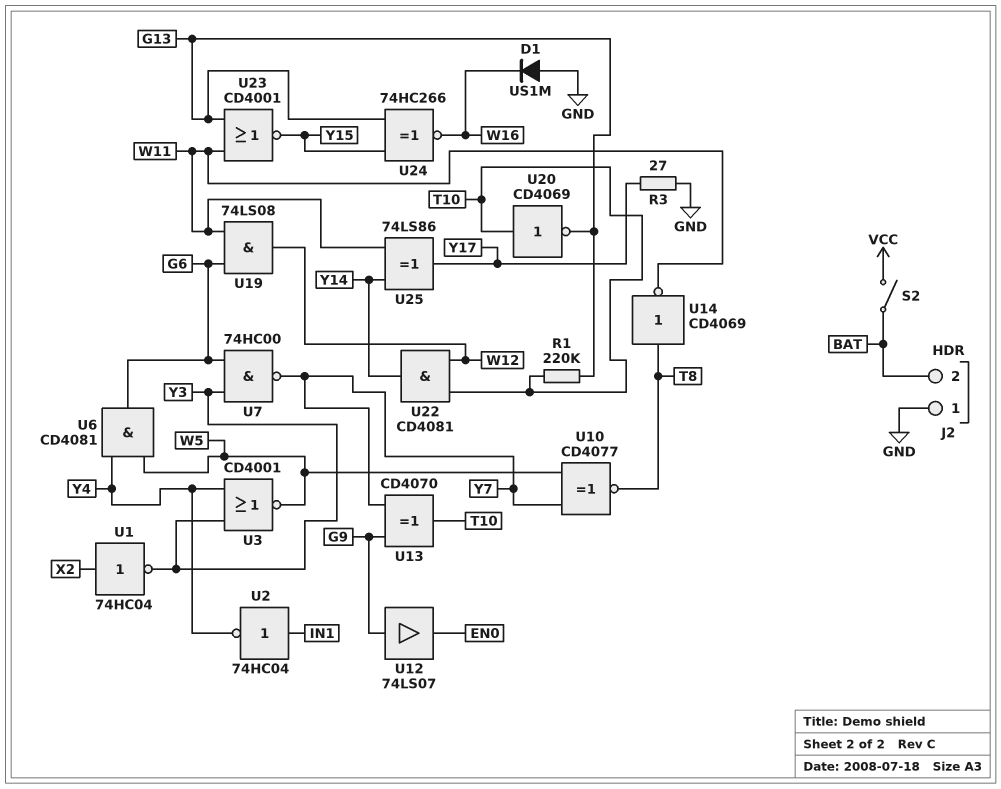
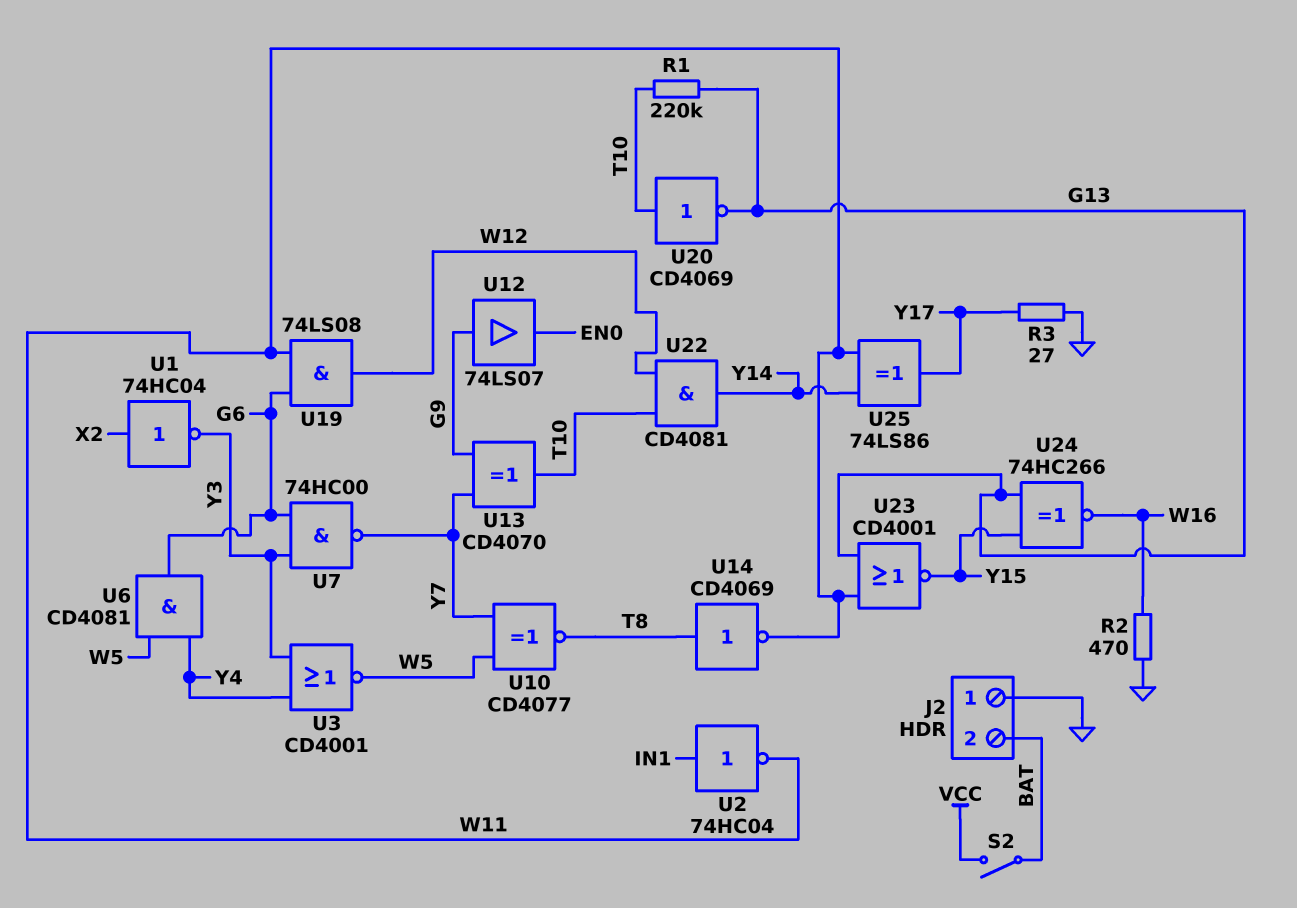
D1: diode US1M (A GND, K W16) -> none
R2: none -> 470 (GND, W16)
U2: NOT 74HC04 (in IN1, out Y4) -> NOT 74HC04 (in IN1, out W11)

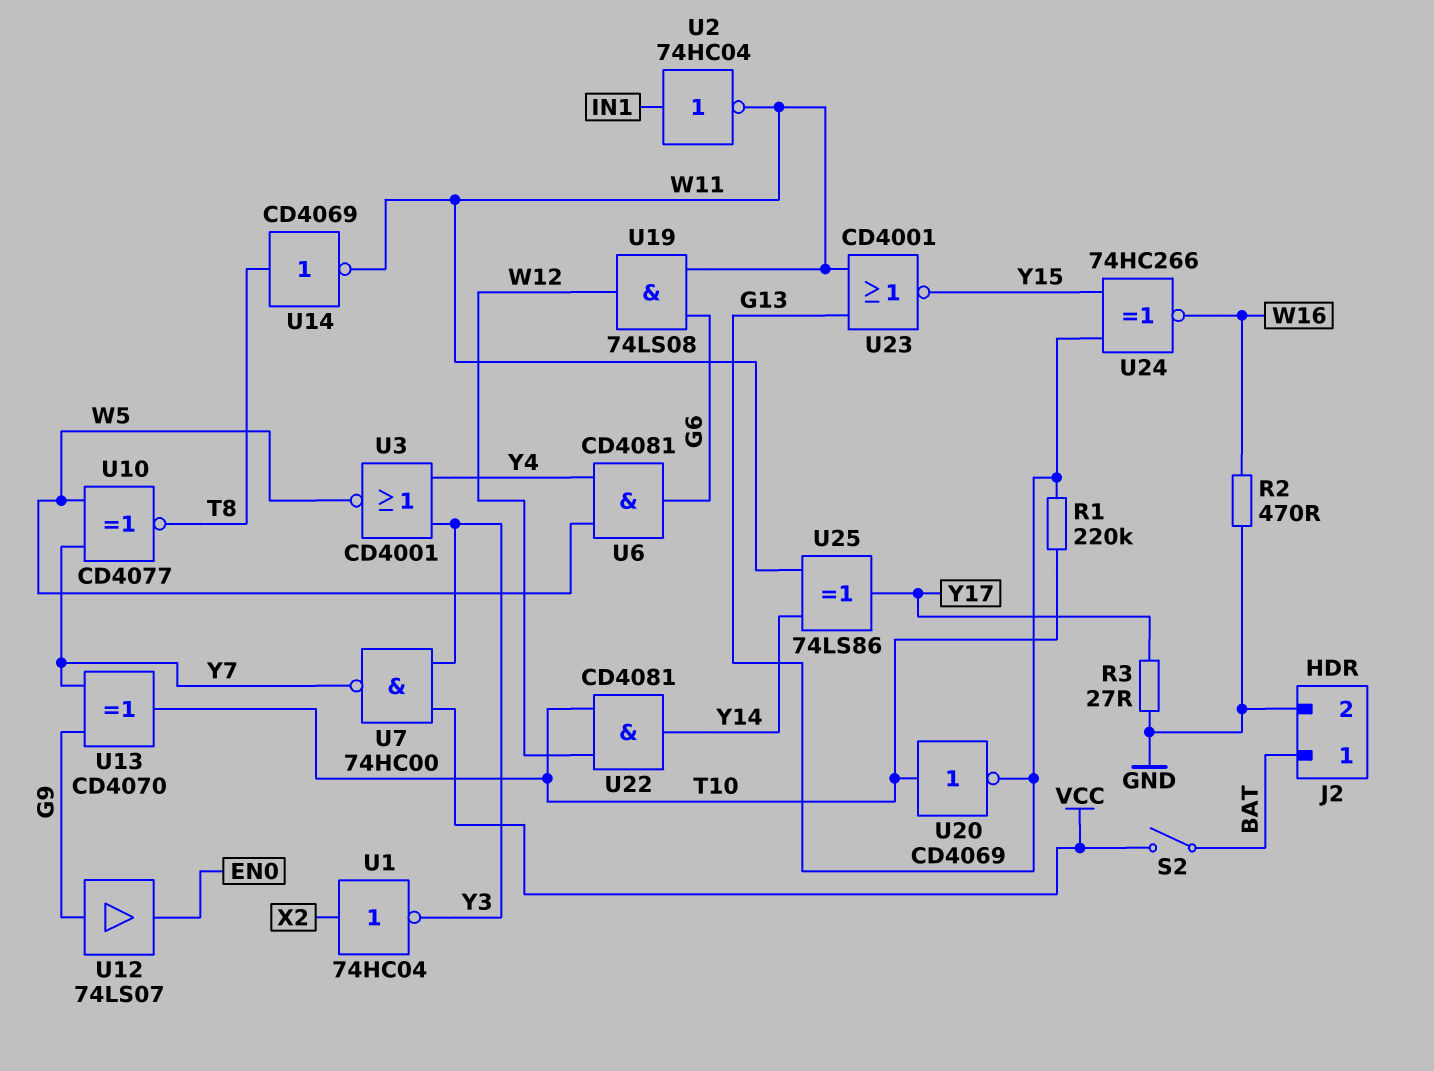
J2 pin 1: GND -> BAT
J2 pin 2: BAT -> GND
U7: NAND 74HC00 (in G6, in Y3, out Y7) -> NAND 74HC00 (in VCC, in Y3, out Y7)

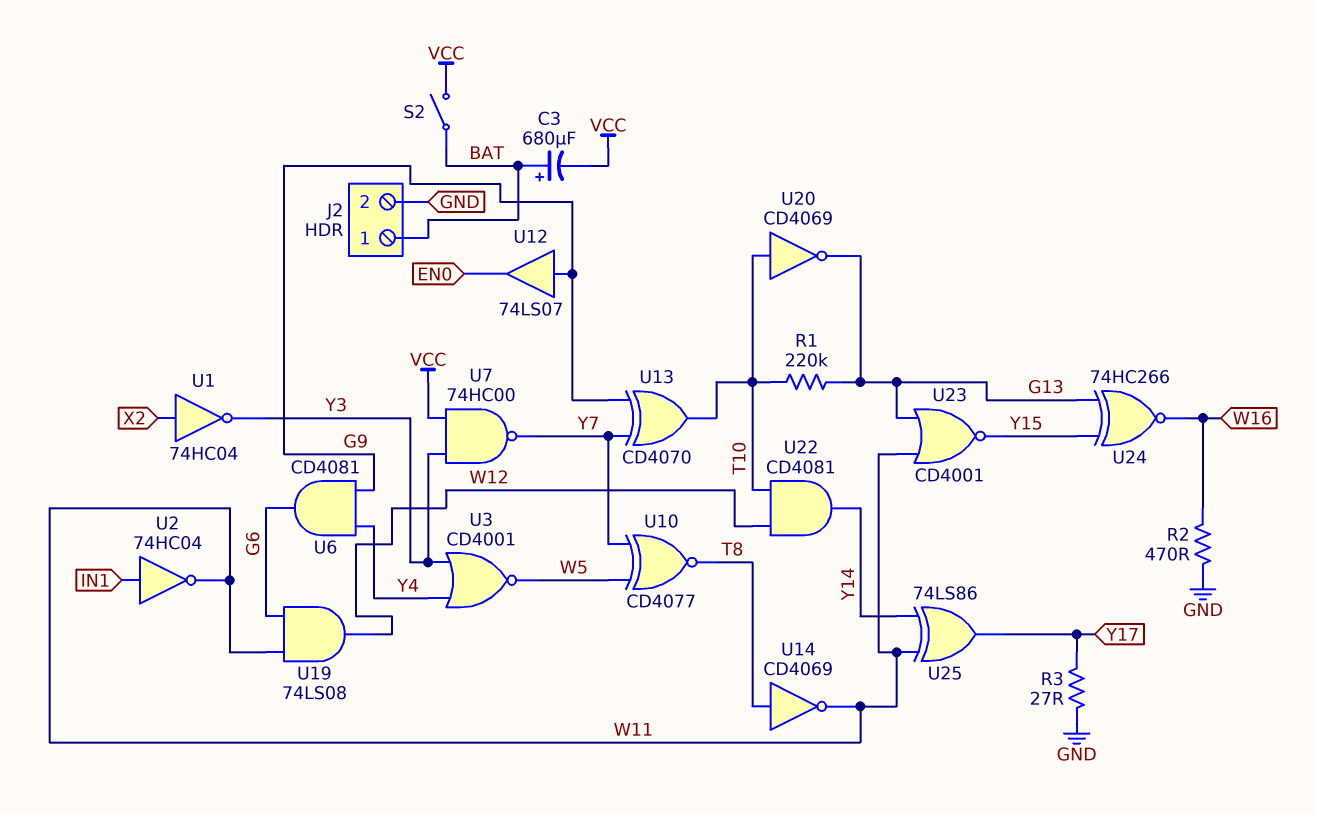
C3: none -> 680uF (plus BAT, minus VCC)
U6: AND CD4081 (in W5, in Y4, out G6) -> AND CD4081 (in G9, in Y4, out G6)

